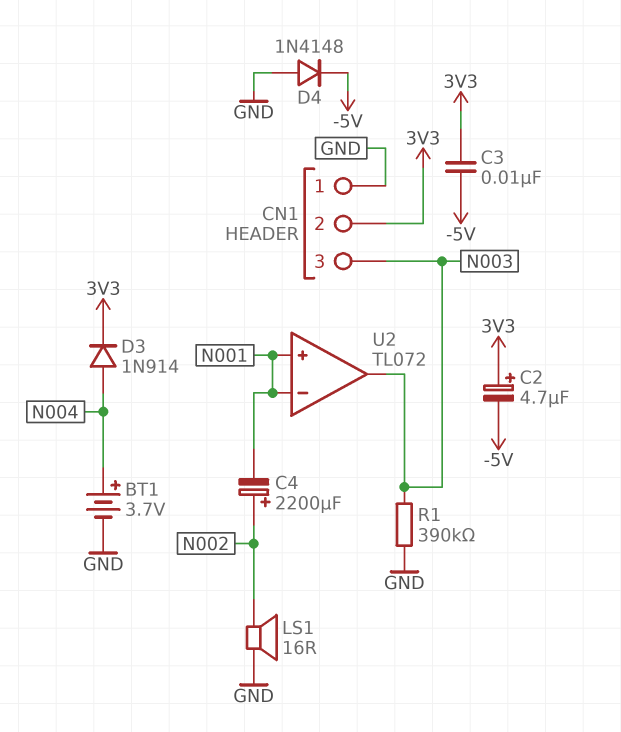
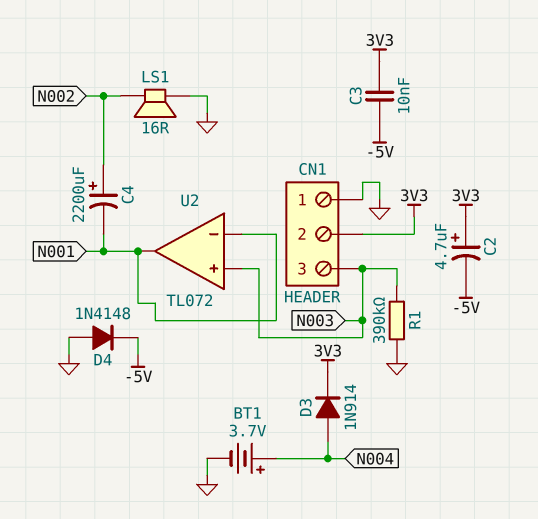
U2 pin in+: N001 -> N003
U2 pin out: N003 -> N001

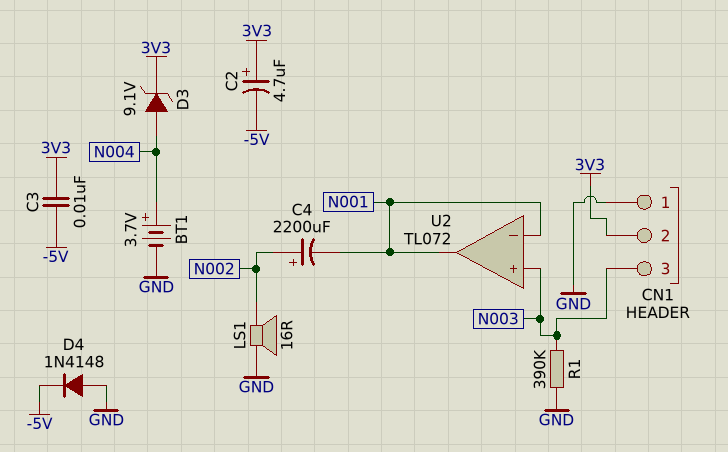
D3: diode 1N914 (A N004, K 3V3) -> zener 9.1V (A N004, K 3V3)

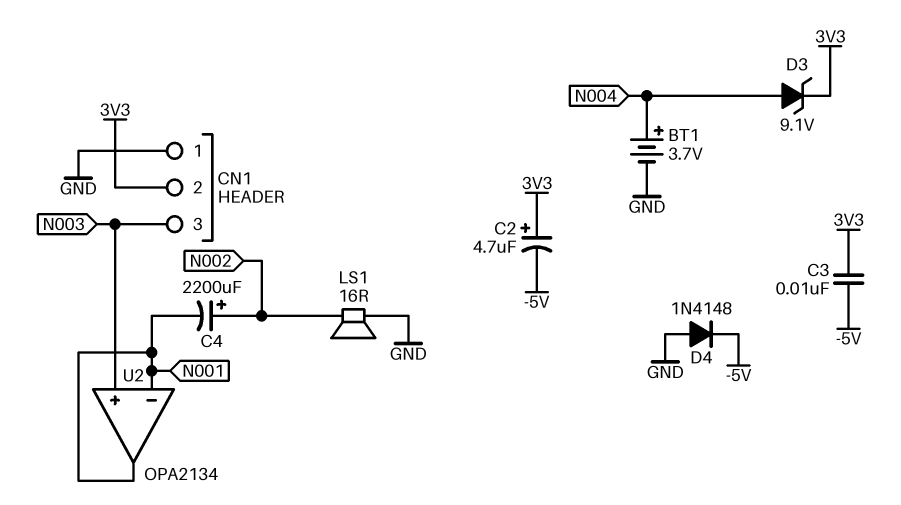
R1: 390k (GND, N003) -> none
U2: TL072 -> OPA2134

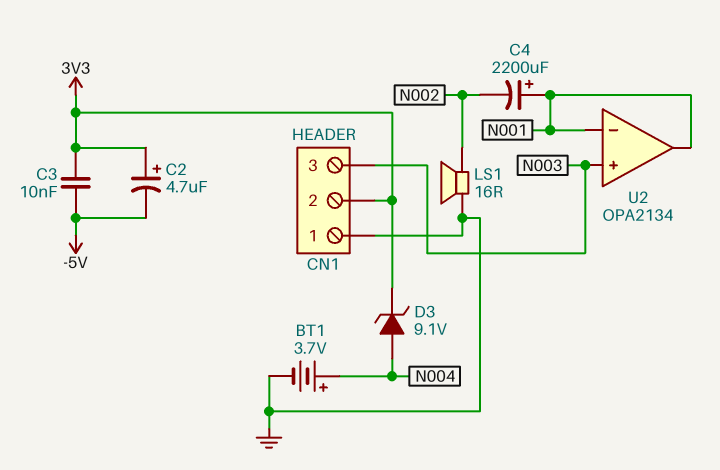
C4: 2200uF (plus N002, minus N001) -> 2200uF (plus N001, minus N002)
D4: diode 1N4148 (A GND, K -5V) -> none

